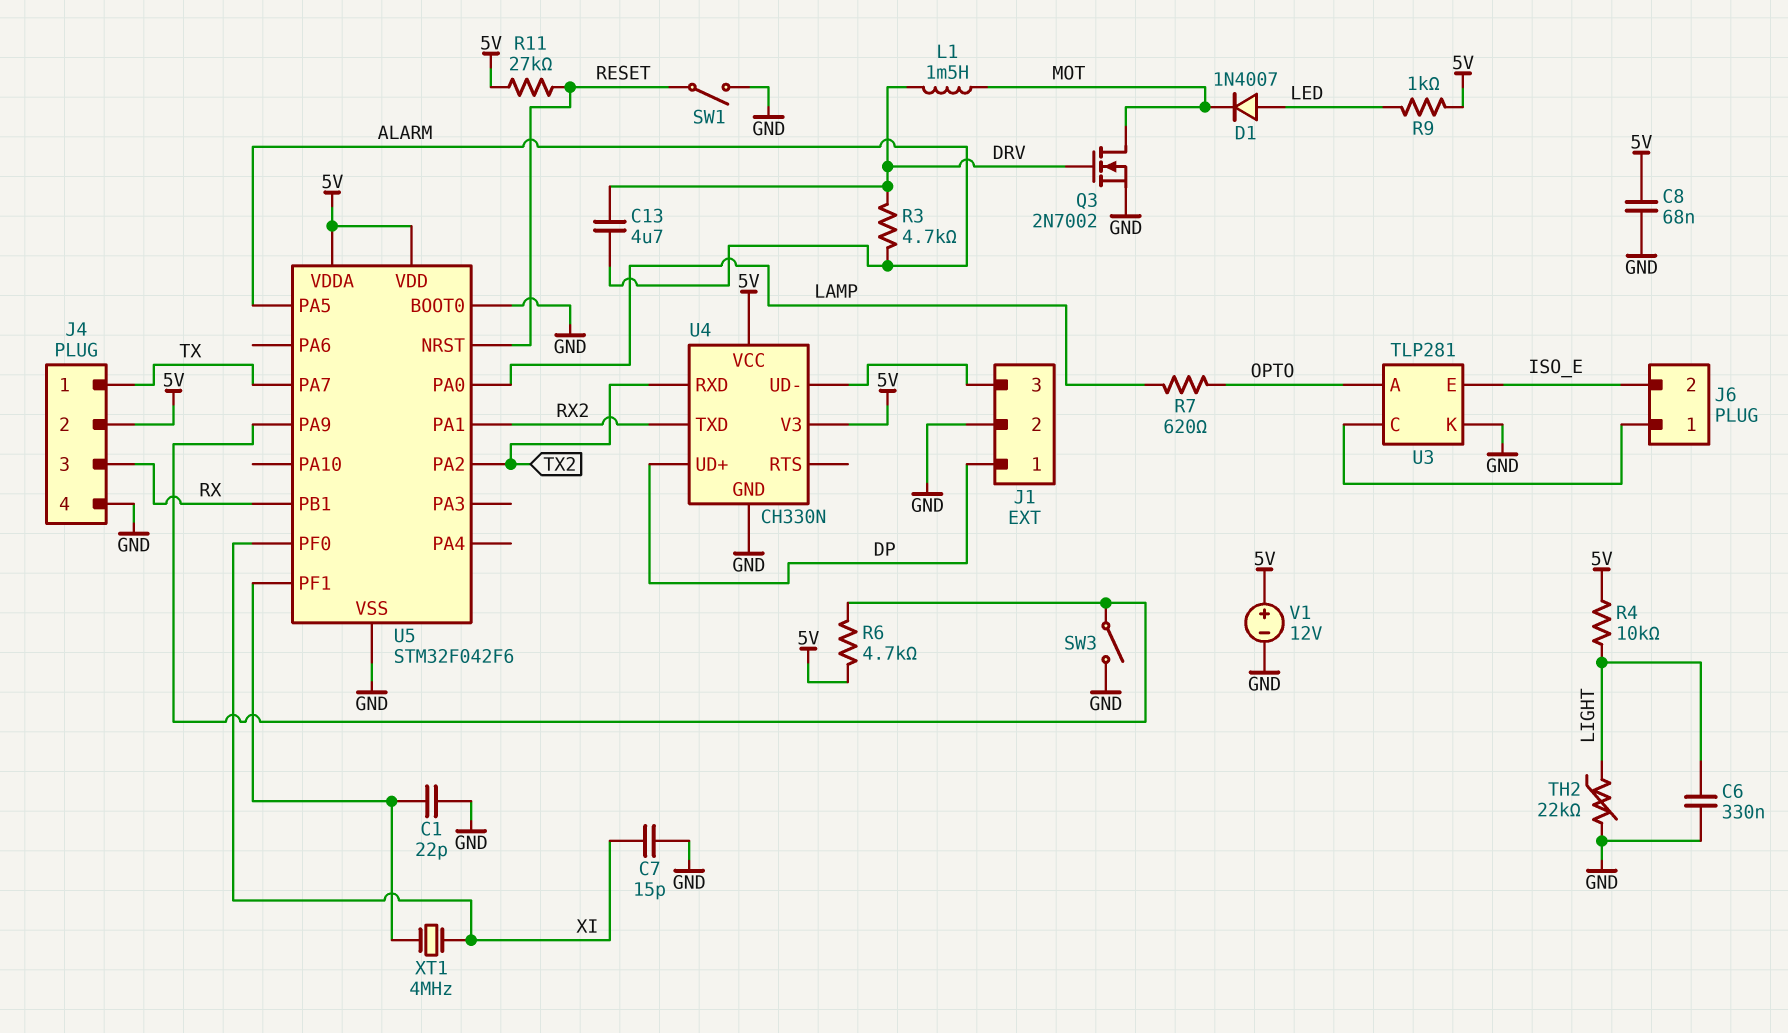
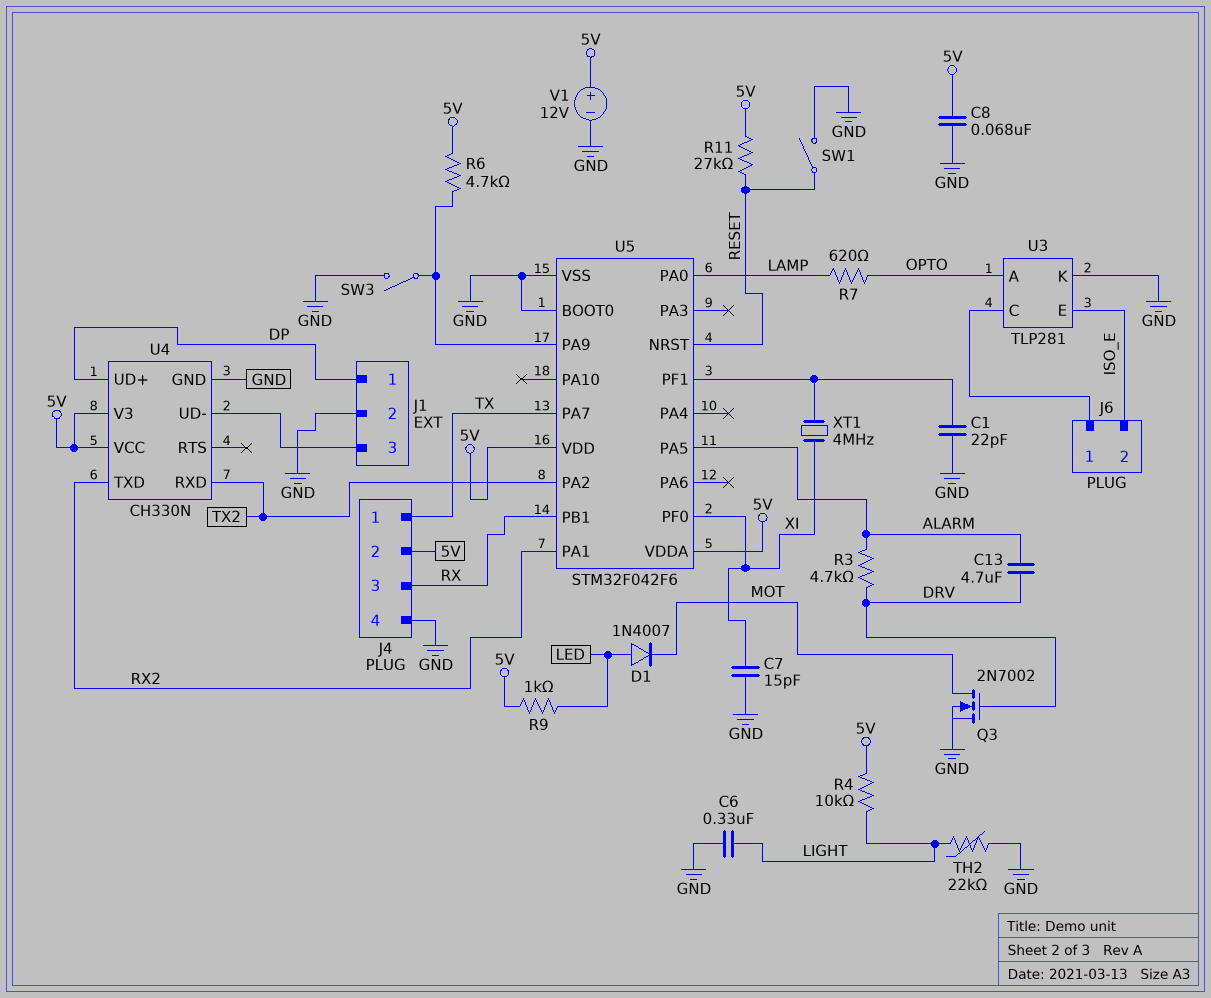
L1: 1.5mH (DRV, MOT) -> none

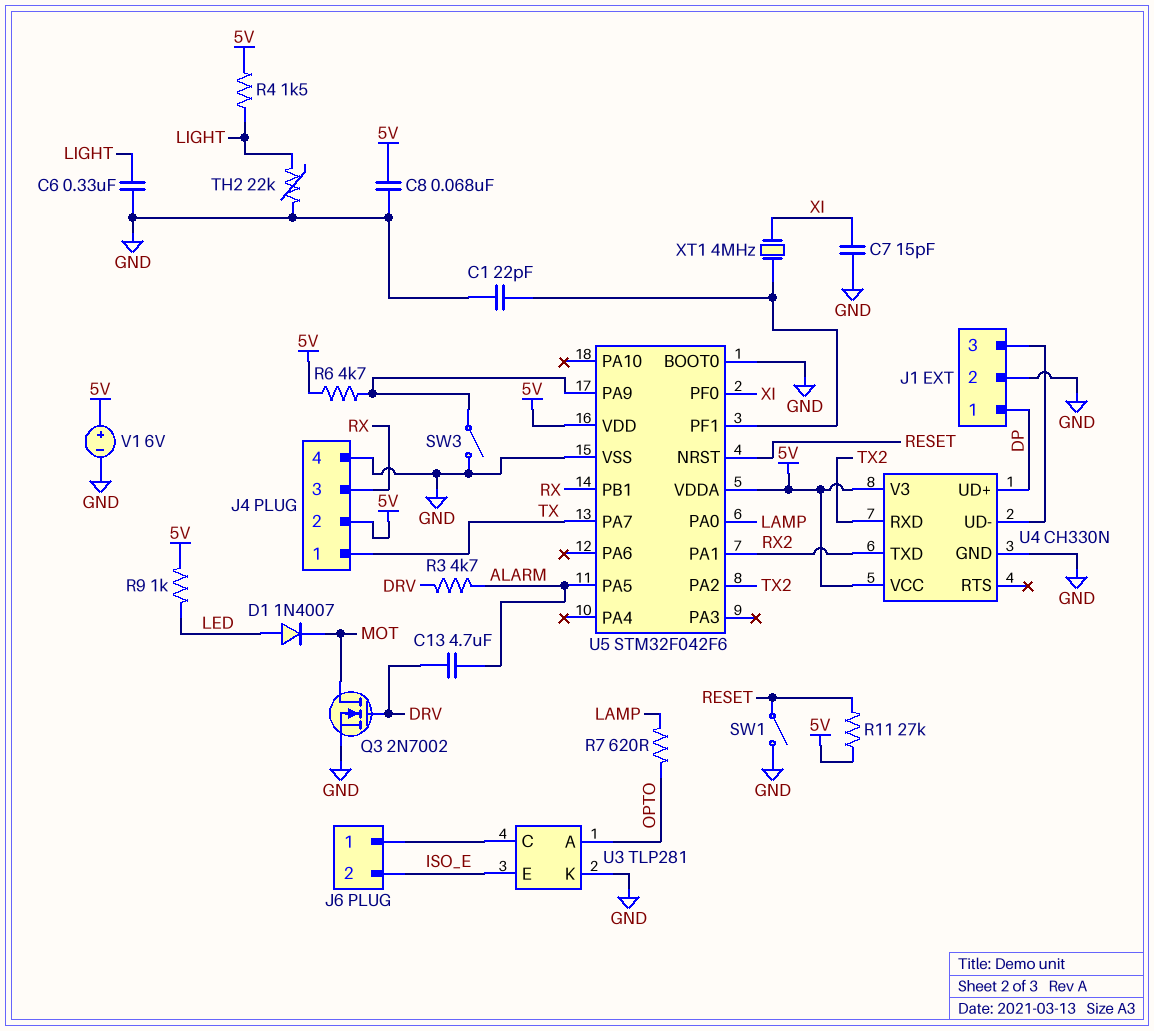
R4: 10k (5V, LIGHT) -> 1.5k (5V, LIGHT)
V1: 12V (plus 5V, minus GND) -> 6V (plus 5V, minus GND)

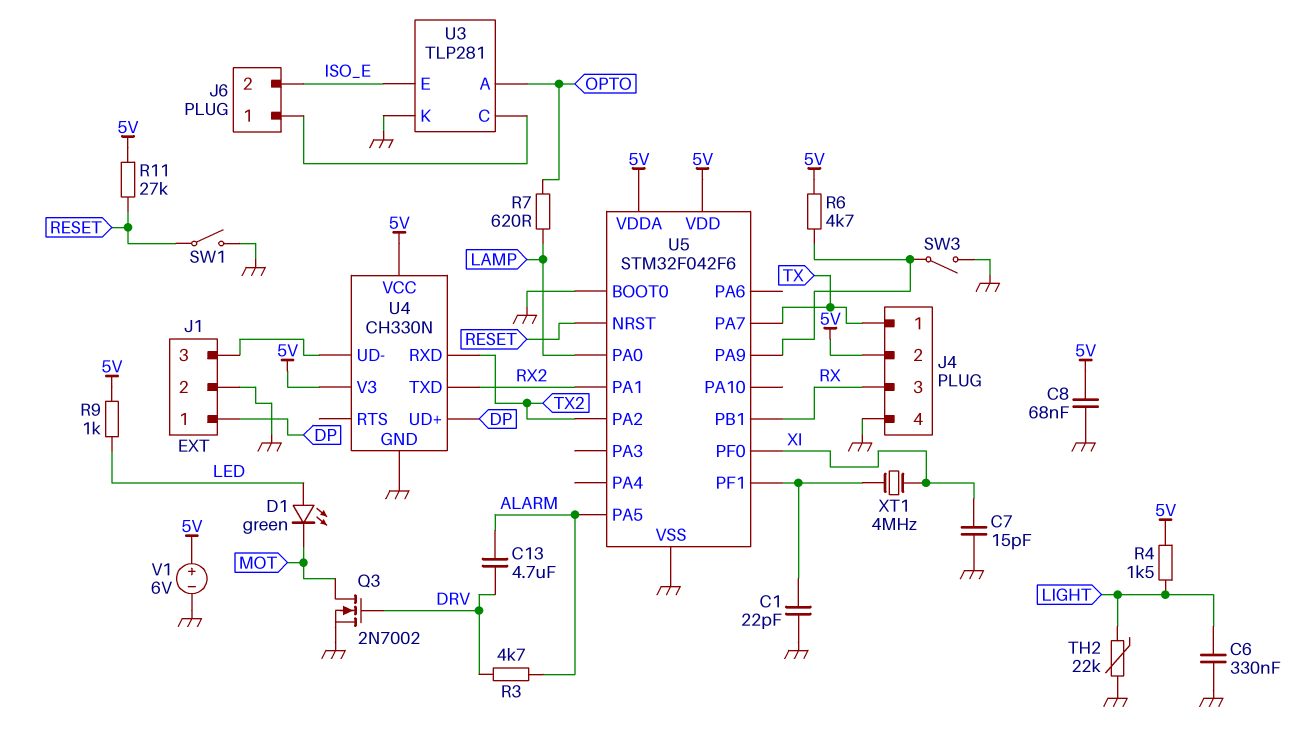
D1: diode 1N4007 (A LED, K MOT) -> LED green (A LED, K MOT)

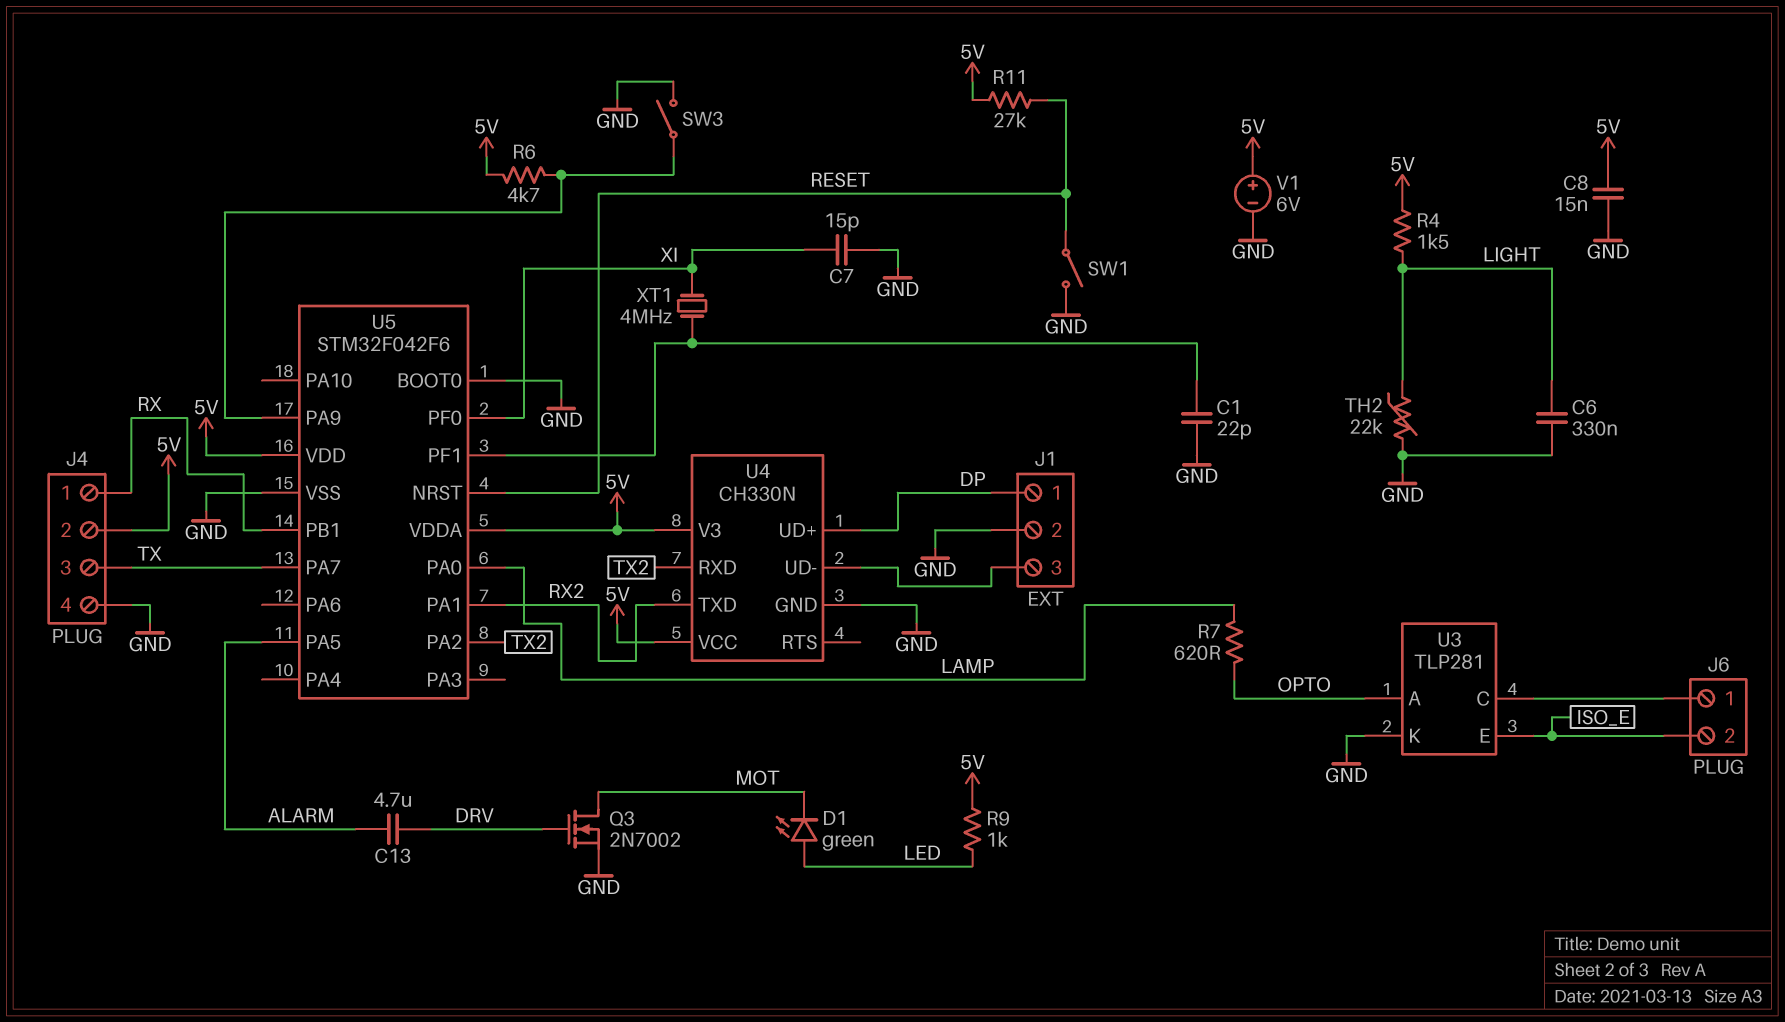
C8: 68nF (5V, GND) -> 15nF (5V, GND)
J4 pin 1: TX -> RX
J4 pin 3: RX -> TX
R3: 4.7k (ALARM, DRV) -> none

